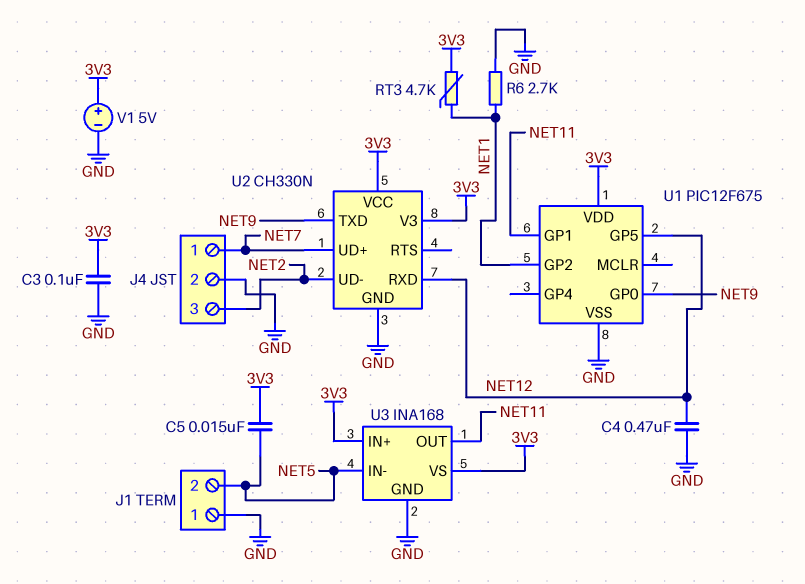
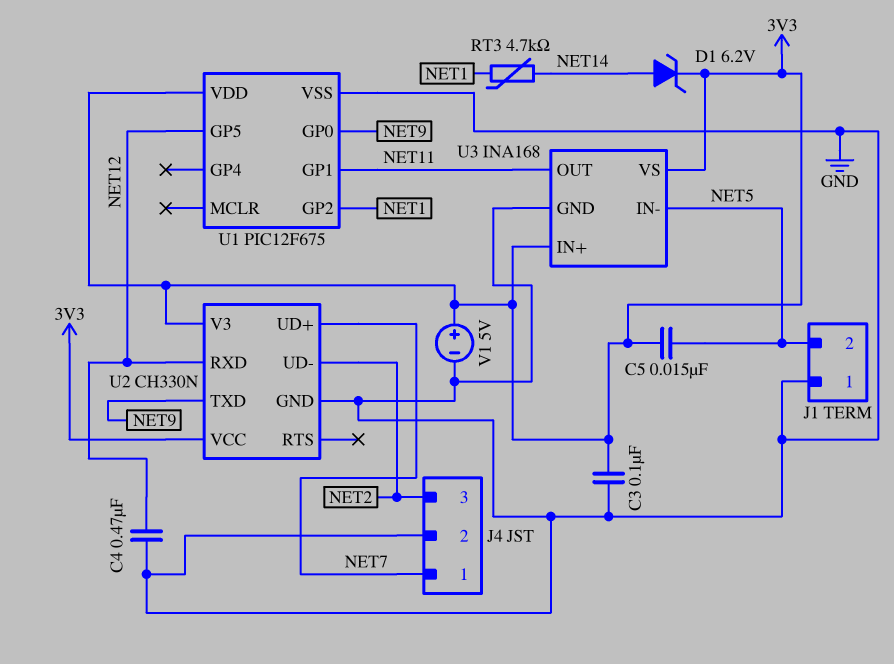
D1: none -> zener 6.2V (A NET14, K 3V3)
R6: 2.7k (GND, NET1) -> none
RT3: 4.7k (3V3, NET1) -> 4.7k (NET1, NET14)

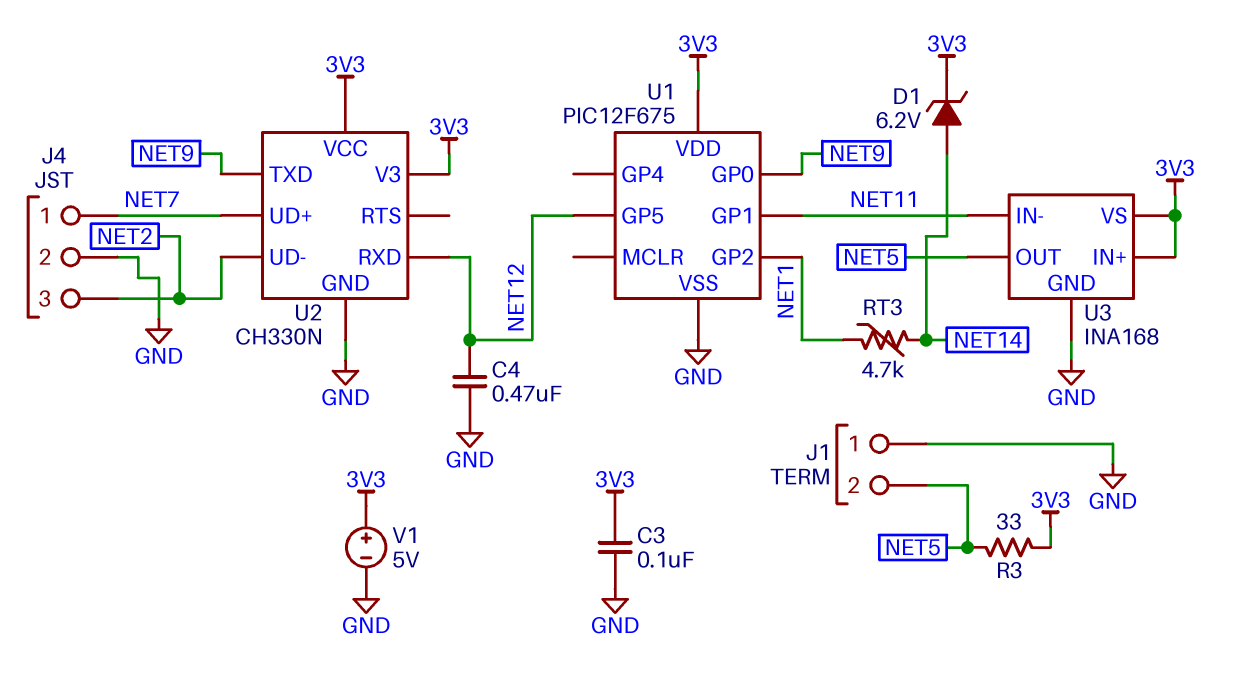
C5: 15nF (3V3, NET5) -> none
R3: none -> 33 (3V3, NET5)
U3 pin IN-: NET5 -> NET11
U3 pin OUT: NET11 -> NET5

